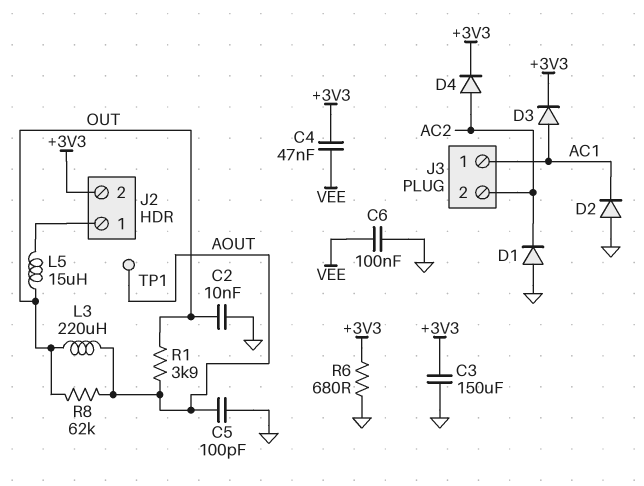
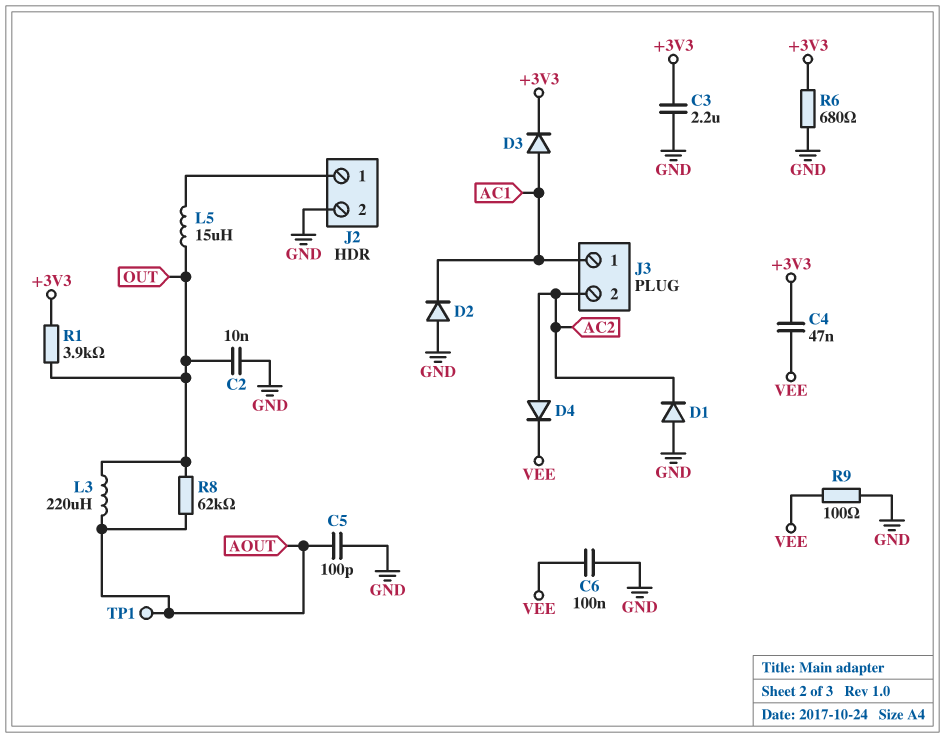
C3: 150uF (+3V3, GND) -> 2.2uF (+3V3, GND)
D4: diode (A AC2, K +3V3) -> diode (A AC2, K VEE)
J2 pin 2: +3V3 -> GND
R1: 3.9k (AOUT, OUT) -> 3.9k (+3V3, OUT)
R9: none -> 100 (GND, VEE)

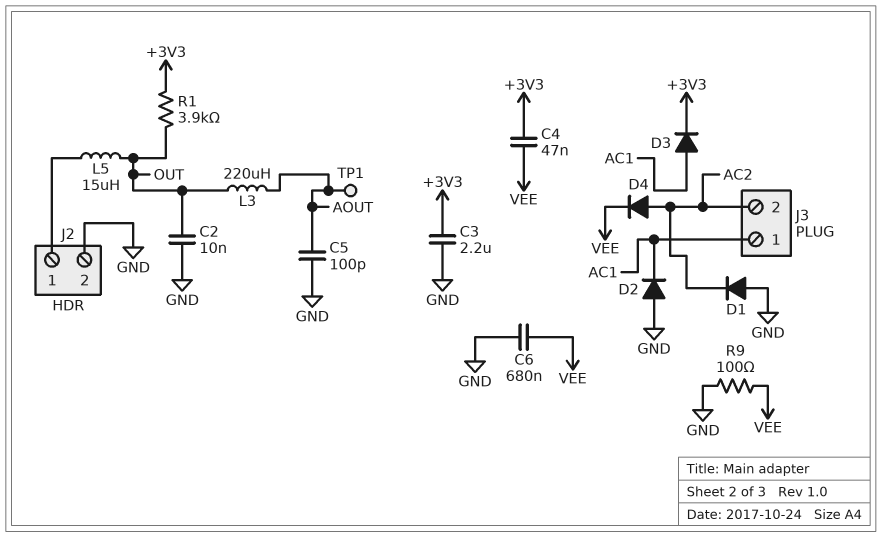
C6: 100nF (GND, VEE) -> 680nF (GND, VEE)
R6: 680 (+3V3, GND) -> none
R8: 62k (AOUT, OUT) -> none

